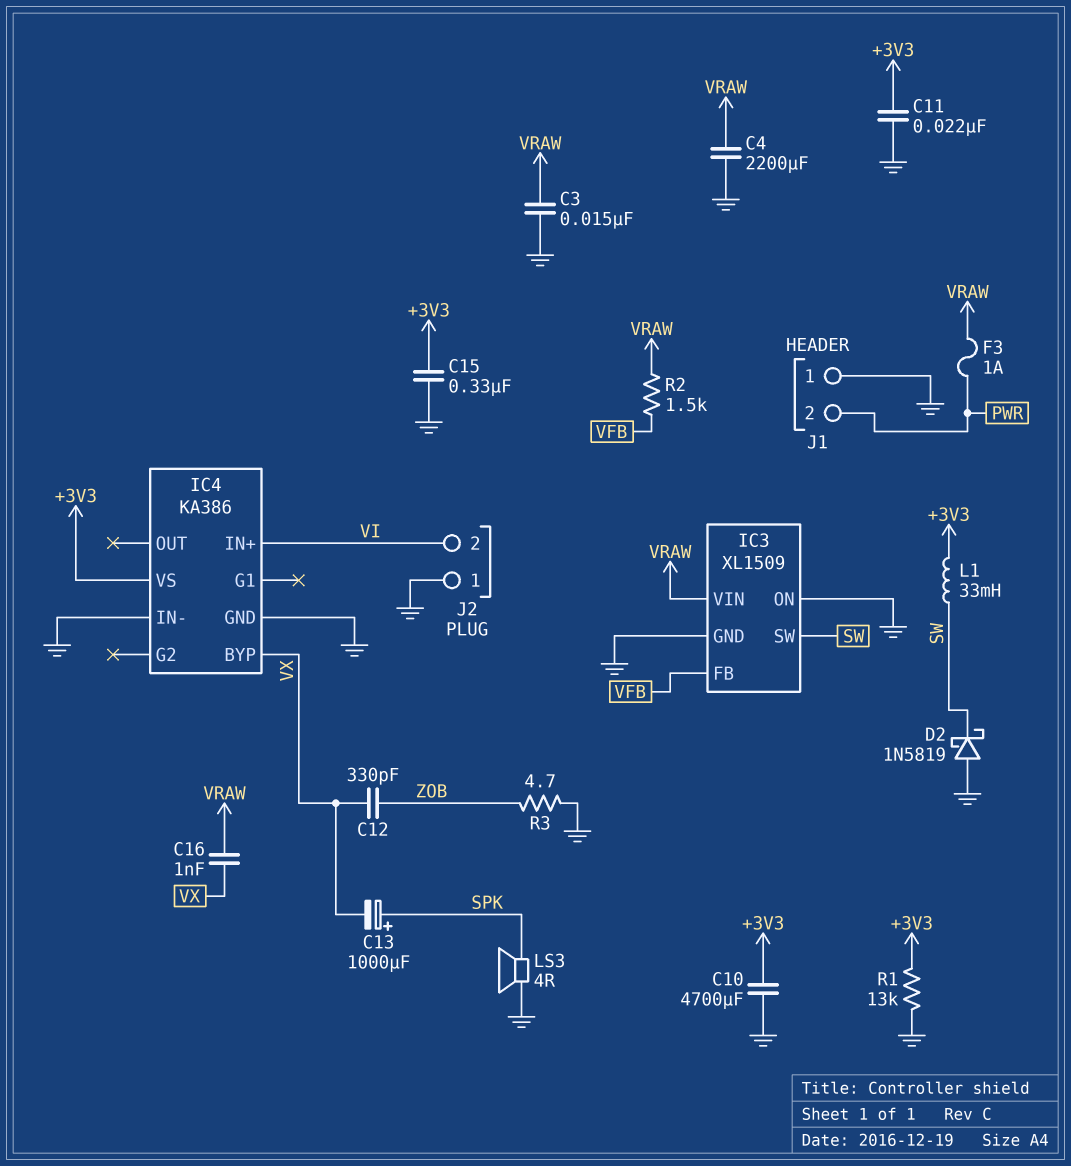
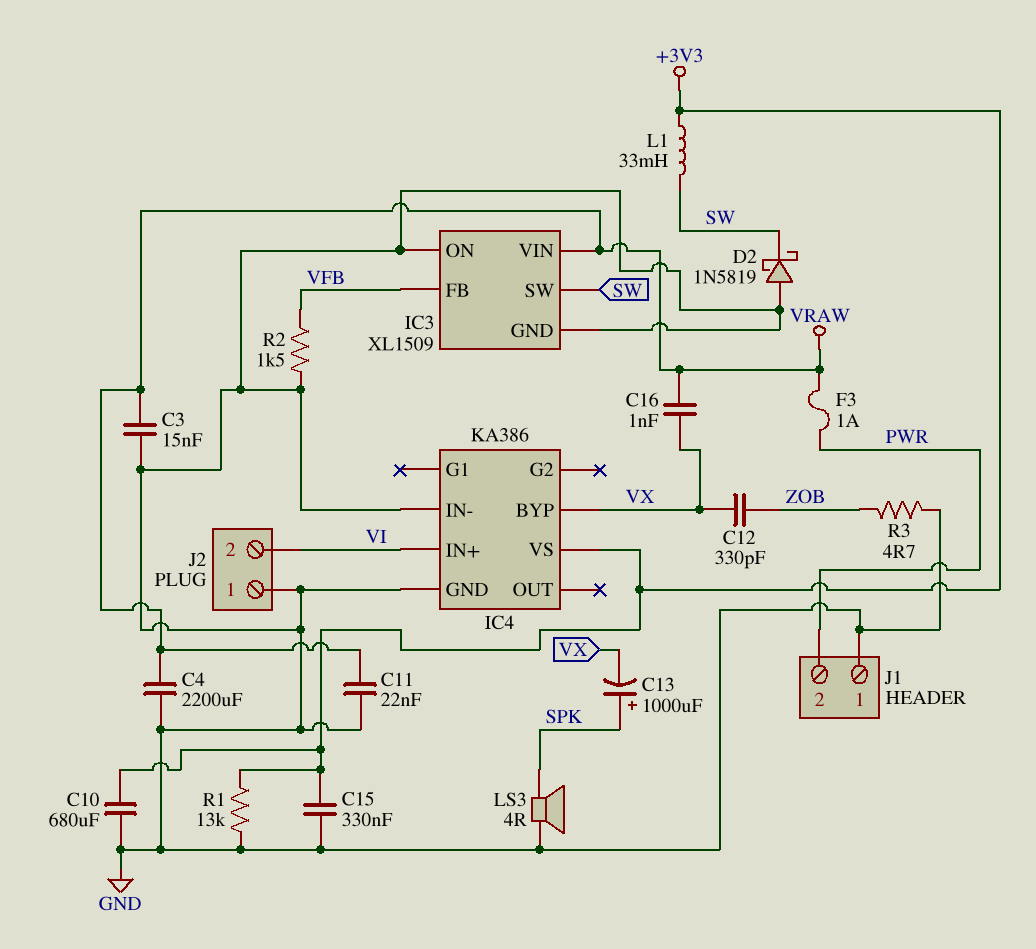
C10: 4700uF (+3V3, GND) -> 680uF (+3V3, GND)
C11: 22nF (+3V3, GND) -> 22nF (GND, VRAW)
R2: 1.5k (VFB, VRAW) -> 1.5k (GND, VFB)

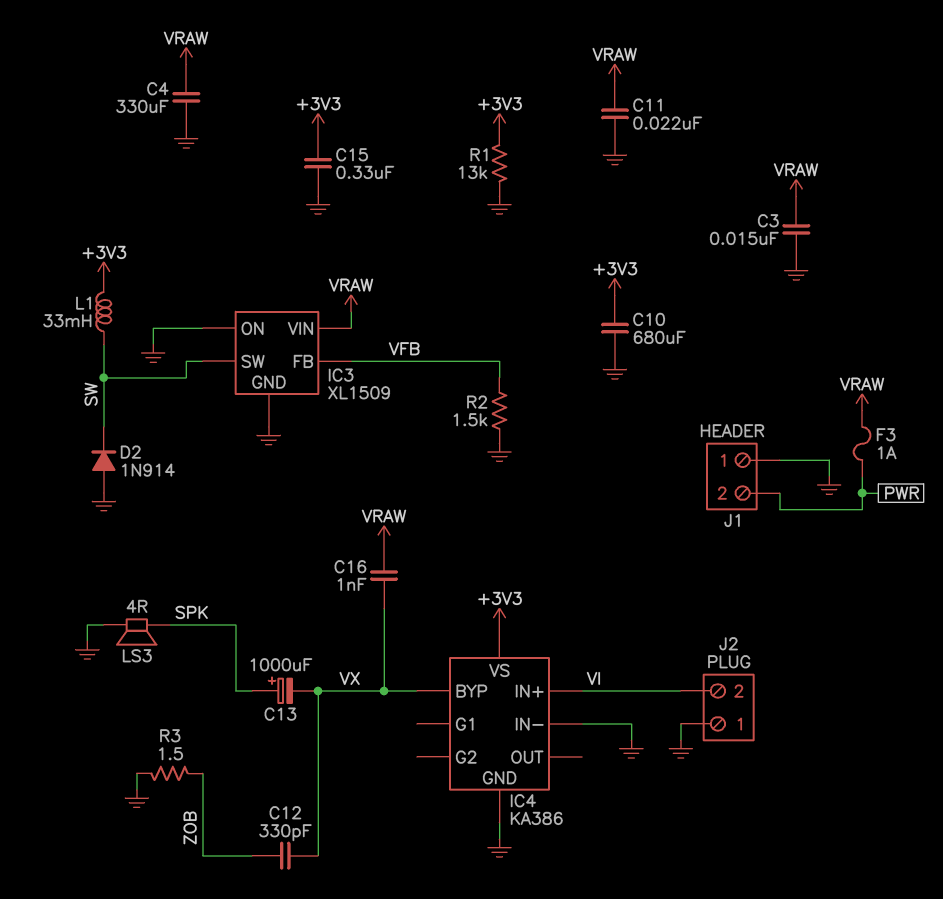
C4: 2200uF (GND, VRAW) -> 330uF (GND, VRAW)
D2: schottky 1N5819 (A GND, K SW) -> diode 1N914 (A GND, K SW)
R3: 4.7 (GND, ZOB) -> 1.5 (GND, ZOB)

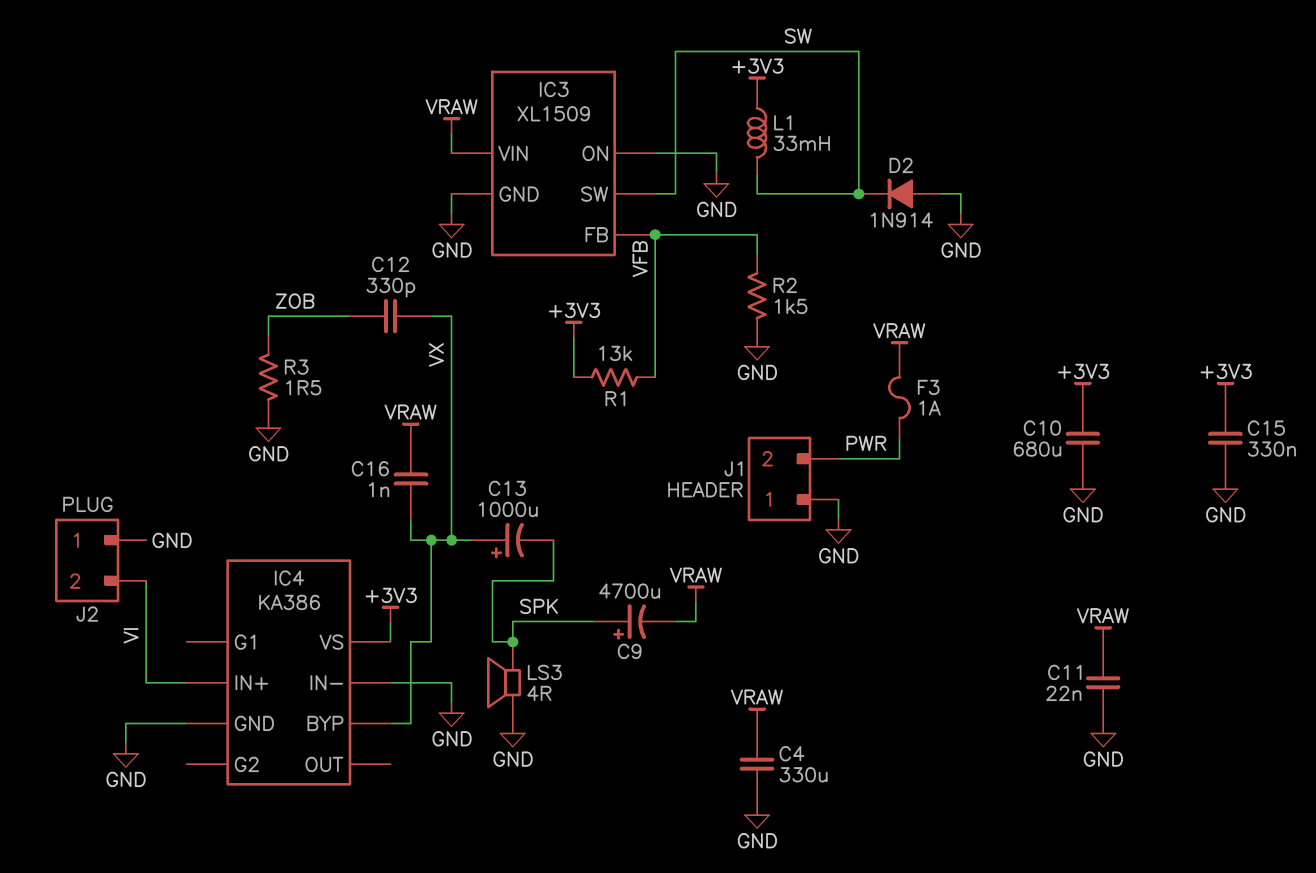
C3: 15nF (GND, VRAW) -> none
C9: none -> 4700uF (plus SPK, minus VRAW)
C13: 1000uF (plus SPK, minus VX) -> 1000uF (plus VX, minus SPK)
R1: 13k (+3V3, GND) -> 13k (+3V3, VFB)

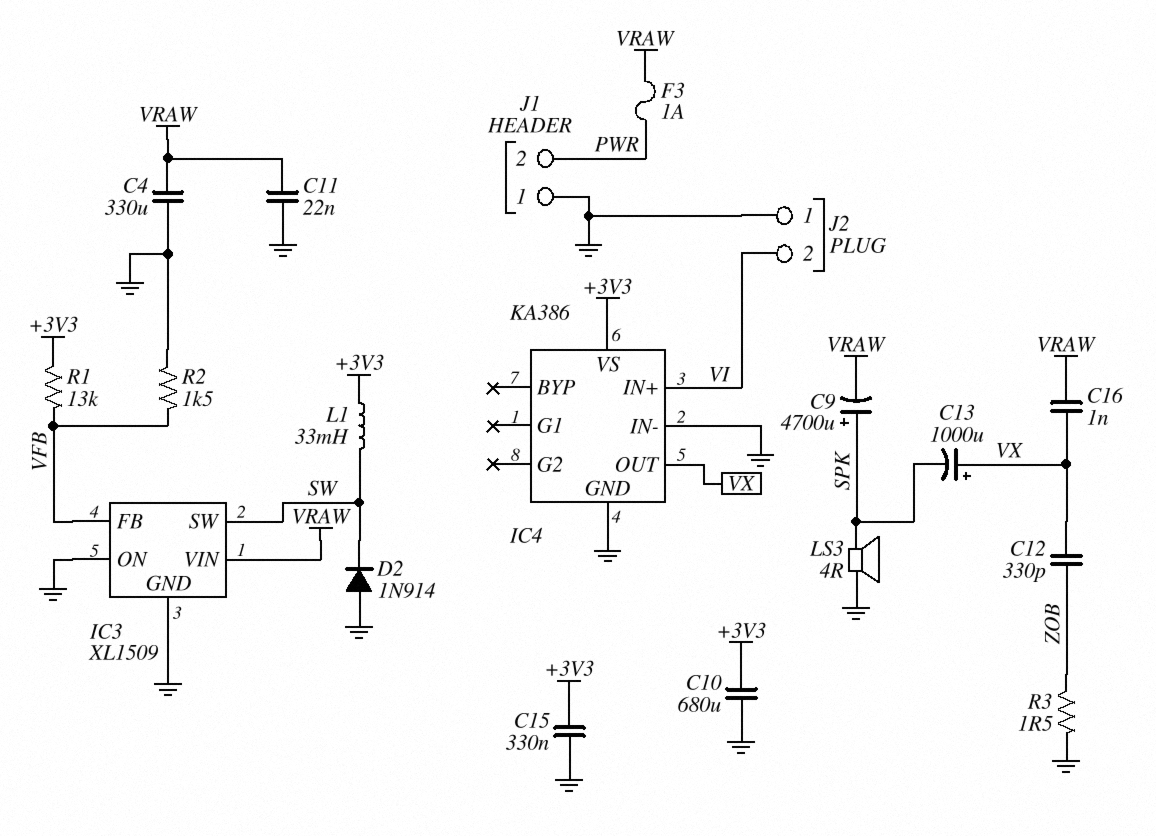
IC4 pin BYP: VX -> none
IC4 pin OUT: none -> VX

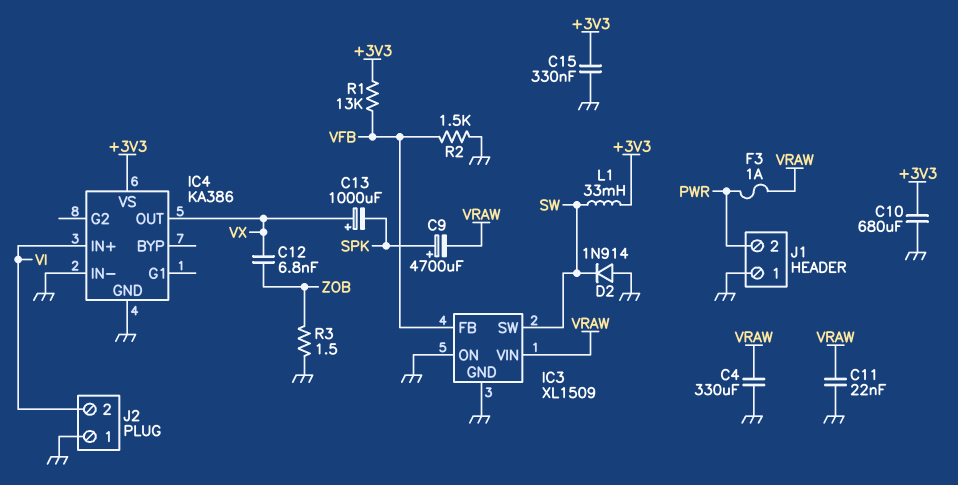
C12: 330pF (VX, ZOB) -> 6.8nF (VX, ZOB)
C16: 1nF (VRAW, VX) -> none
LS3: speaker 4R (GND, SPK) -> none

